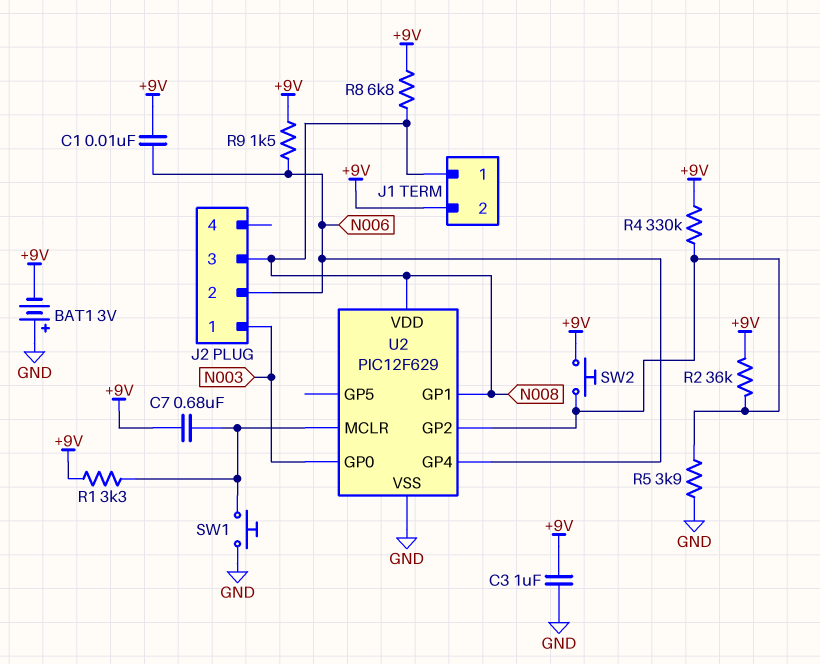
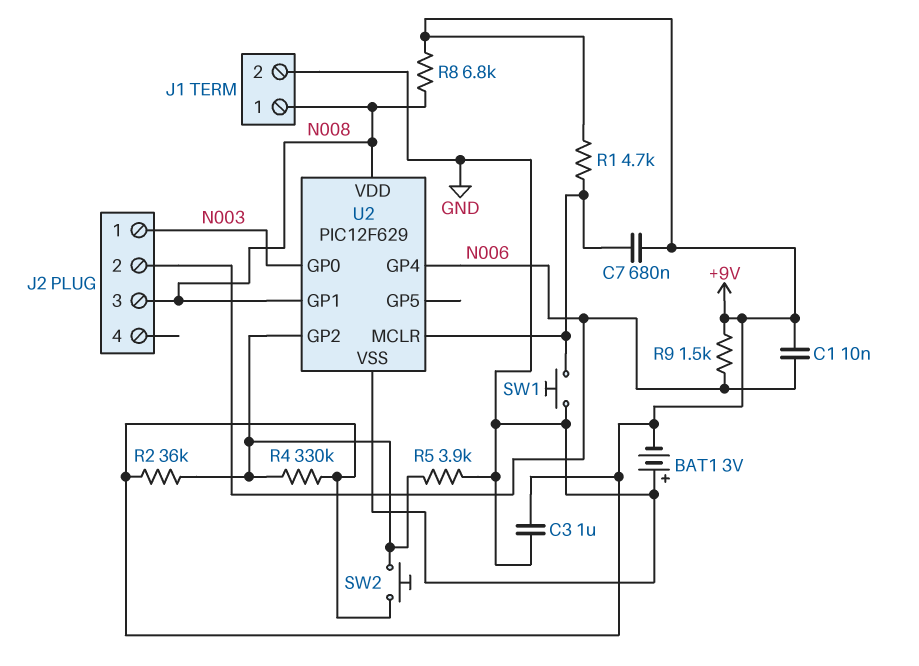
J1 pin 2: +9V -> GND
R1: 3.3k (+9V, U2/MCLR) -> 4.7k (+9V, U2/MCLR)

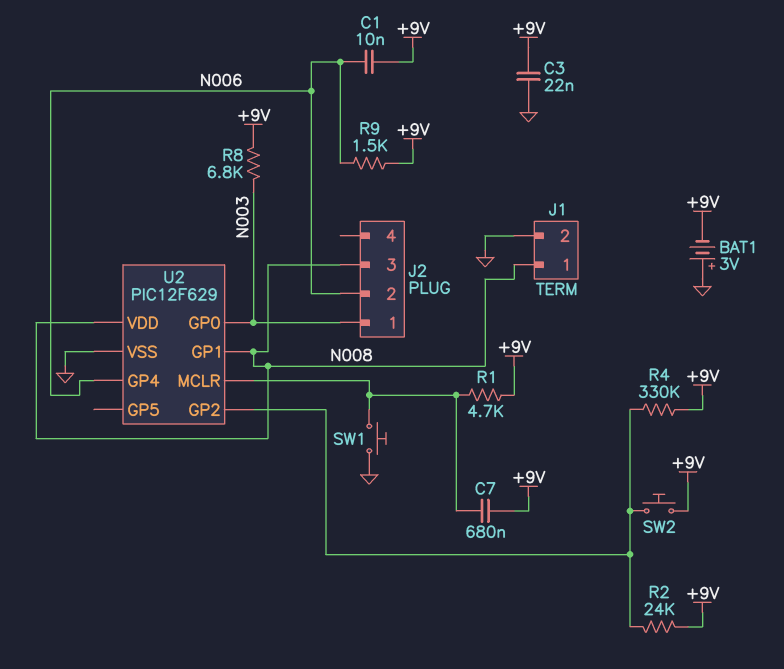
C3: 1uF (+9V, GND) -> 22nF (+9V, GND)
R2: 36k (+9V, U2/GP2) -> 24k (+9V, U2/GP2)
R5: 3.9k (GND, U2/GP2) -> none
R8: 6.8k (+9V, N008) -> 6.8k (+9V, N003)

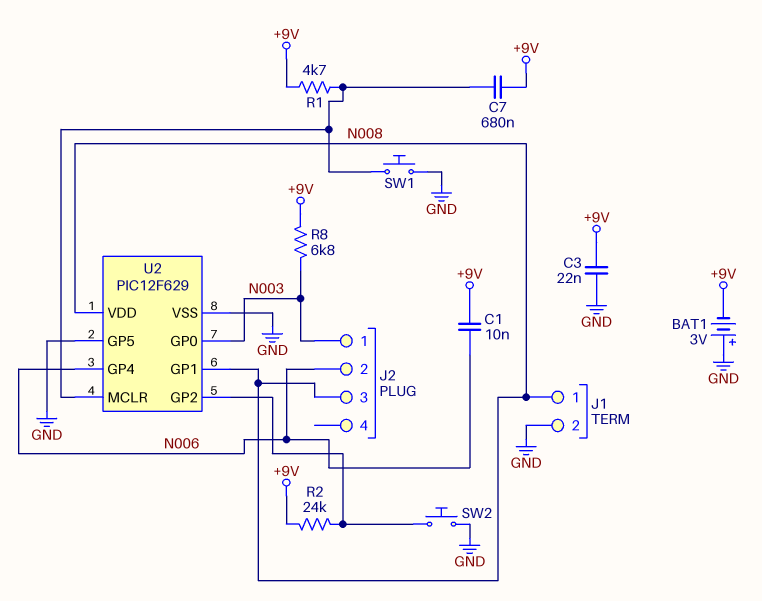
R4: 330k (+9V, U2/GP2) -> none
R9: 1.5k (+9V, N006) -> none
SW2: button (+9V, U2/GP2) -> button (GND, U2/GP2)
U2 pin GP5: none -> GND

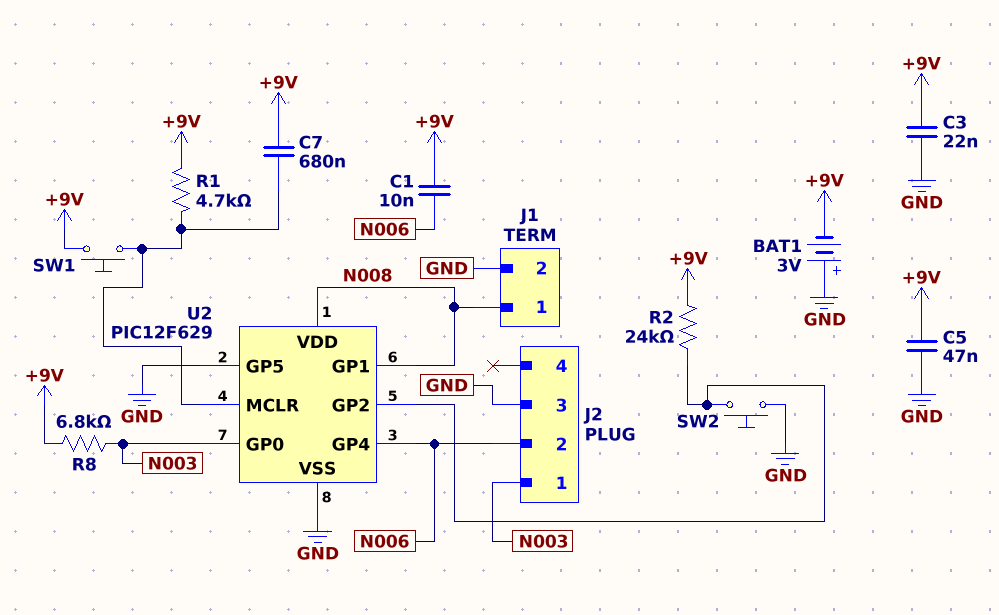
C5: none -> 47nF (+9V, GND)
J2 pin 3: N008 -> GND
SW1: button (GND, U2/MCLR) -> button (+9V, U2/MCLR)

